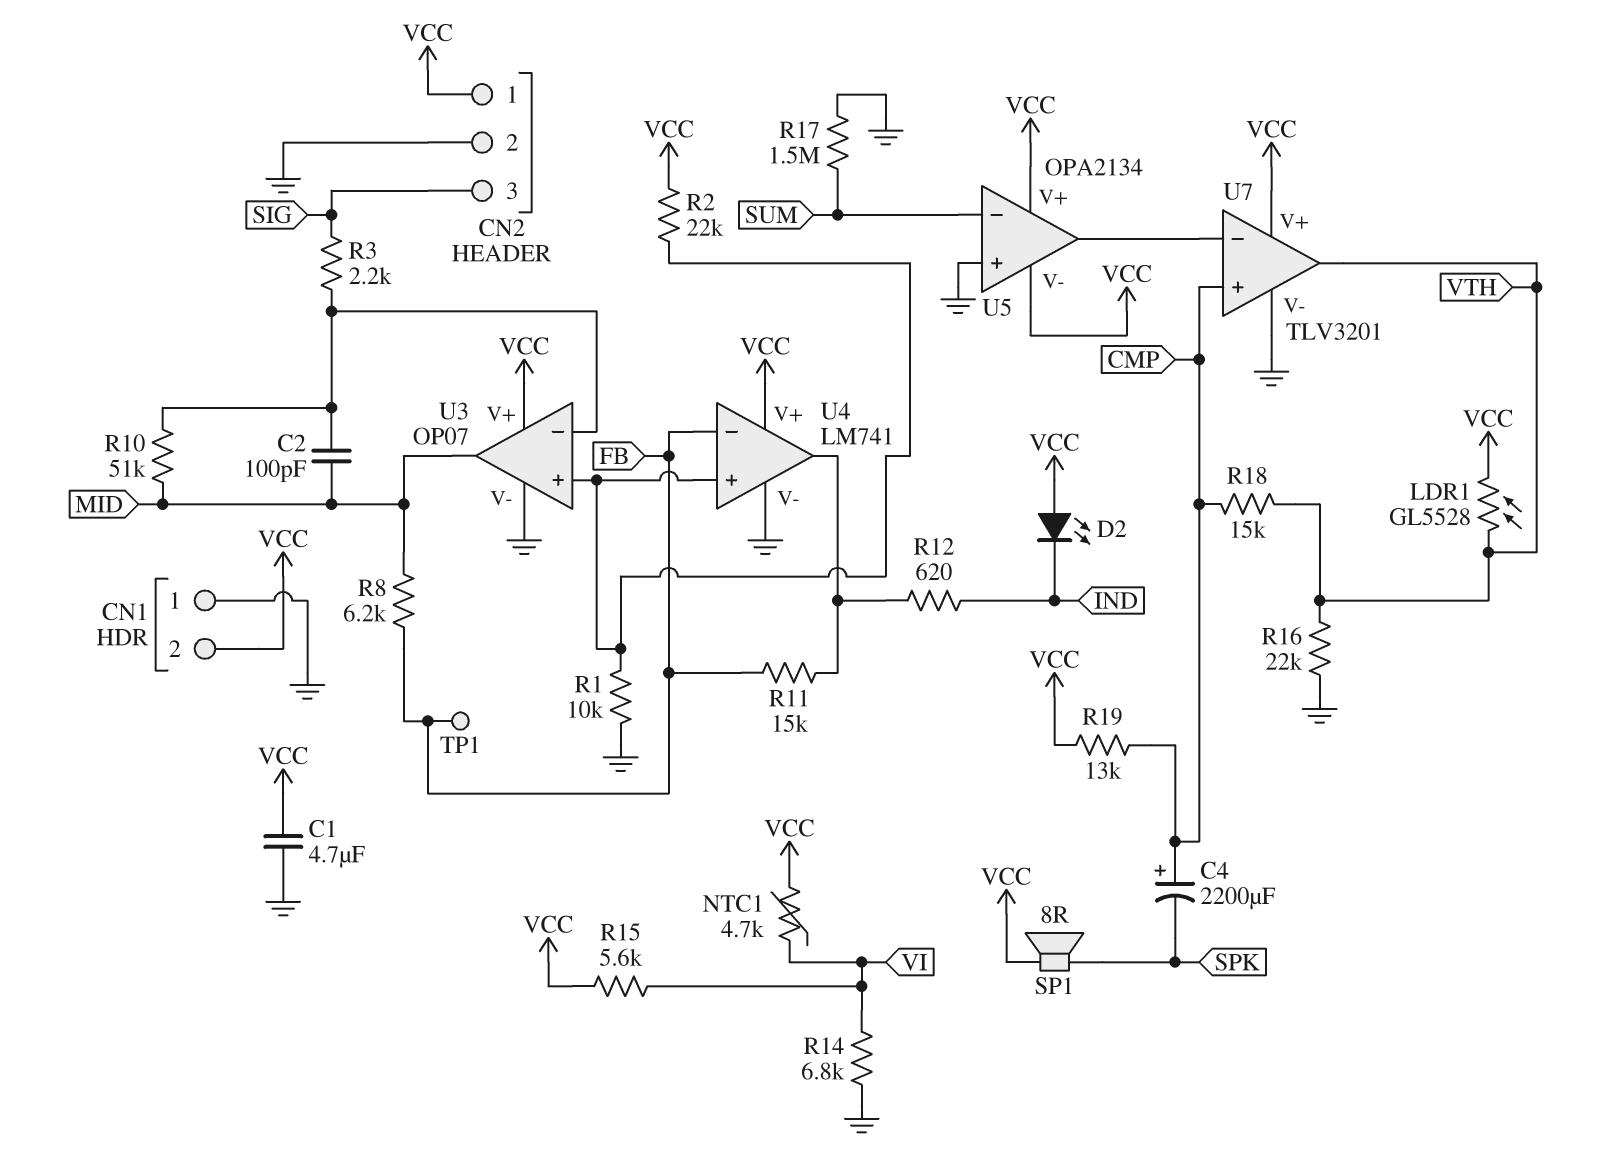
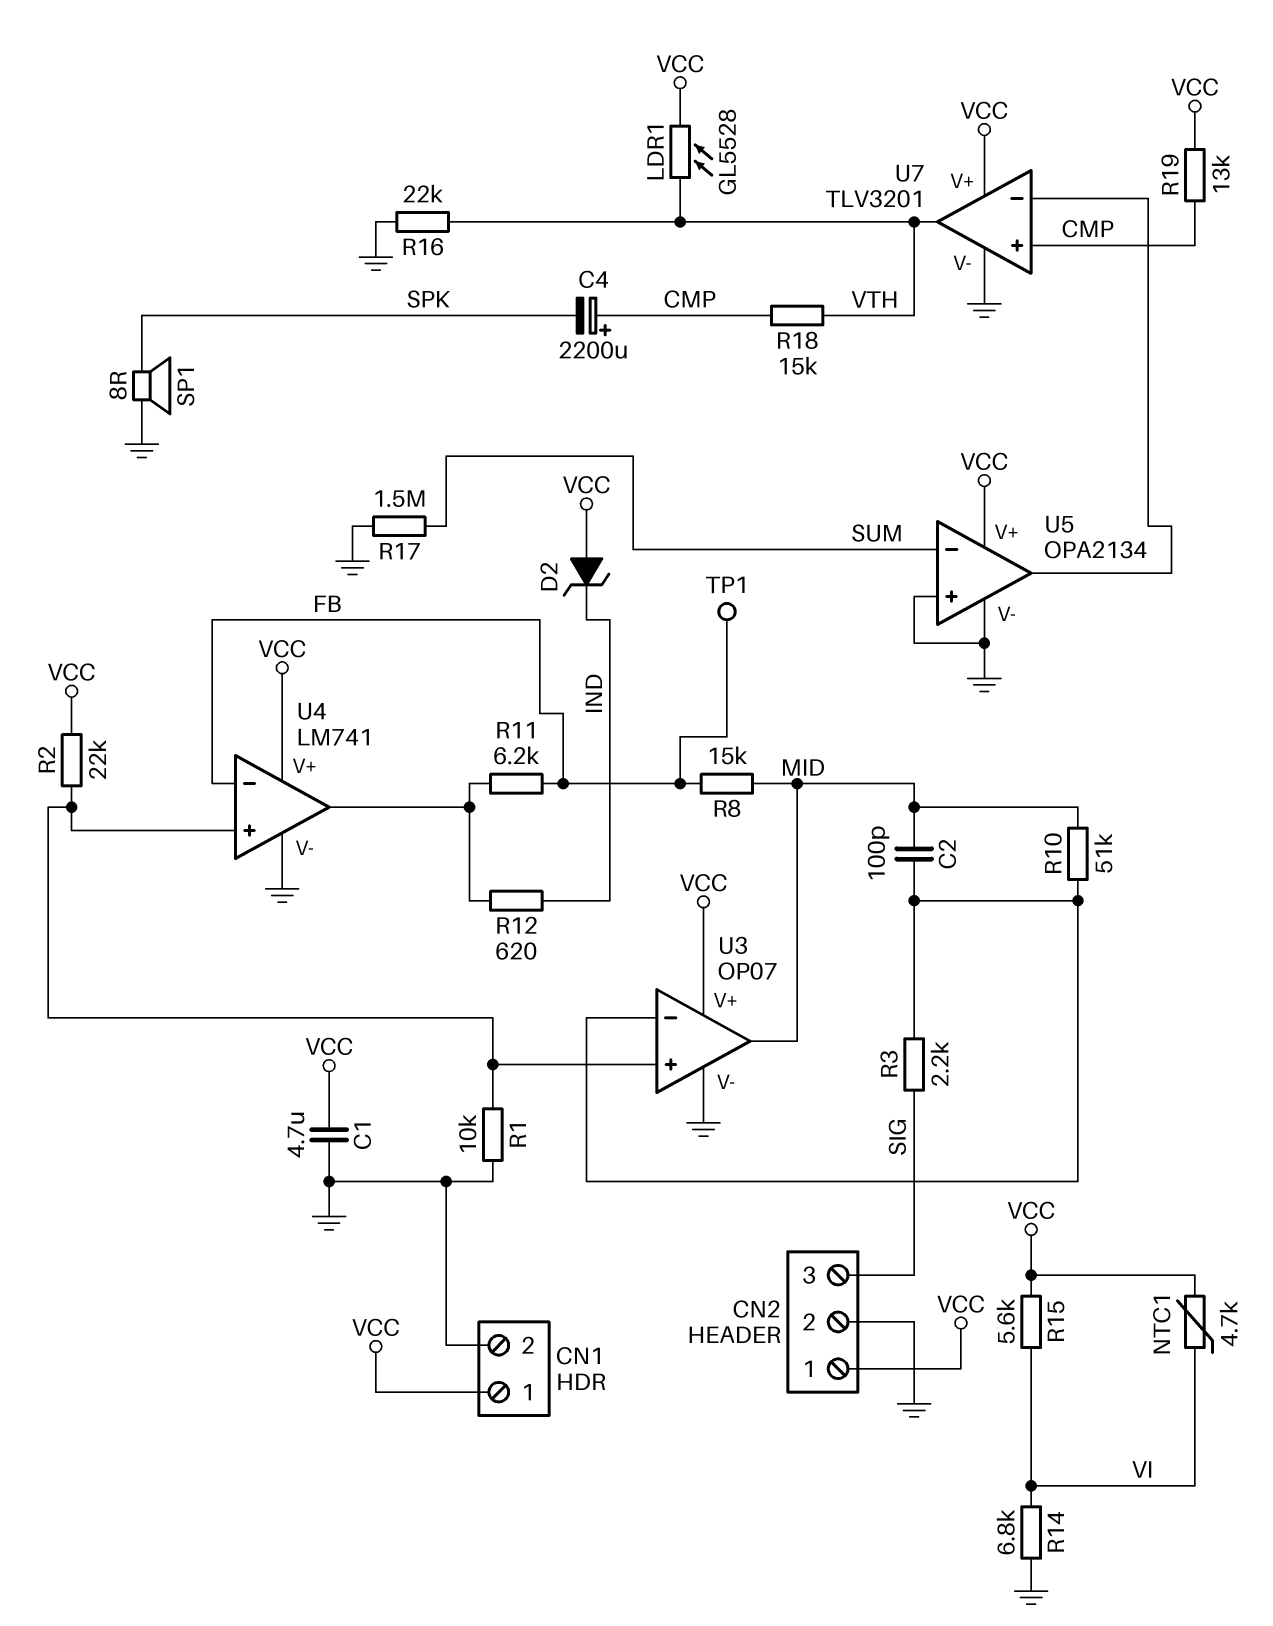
CN1 pin 1: GND -> VCC
CN1 pin 2: VCC -> GND
D2: LED (A VCC, K IND) -> zener (A VCC, K IND)
R8: 6.2k (FB, MID) -> 15k (FB, MID)
R11: 15k (FB, U4/out) -> 6.2k (FB, U4/out)
SP1: speaker 8R (SPK, VCC) -> speaker 8R (GND, SPK)
U5 pin V-: VCC -> GND

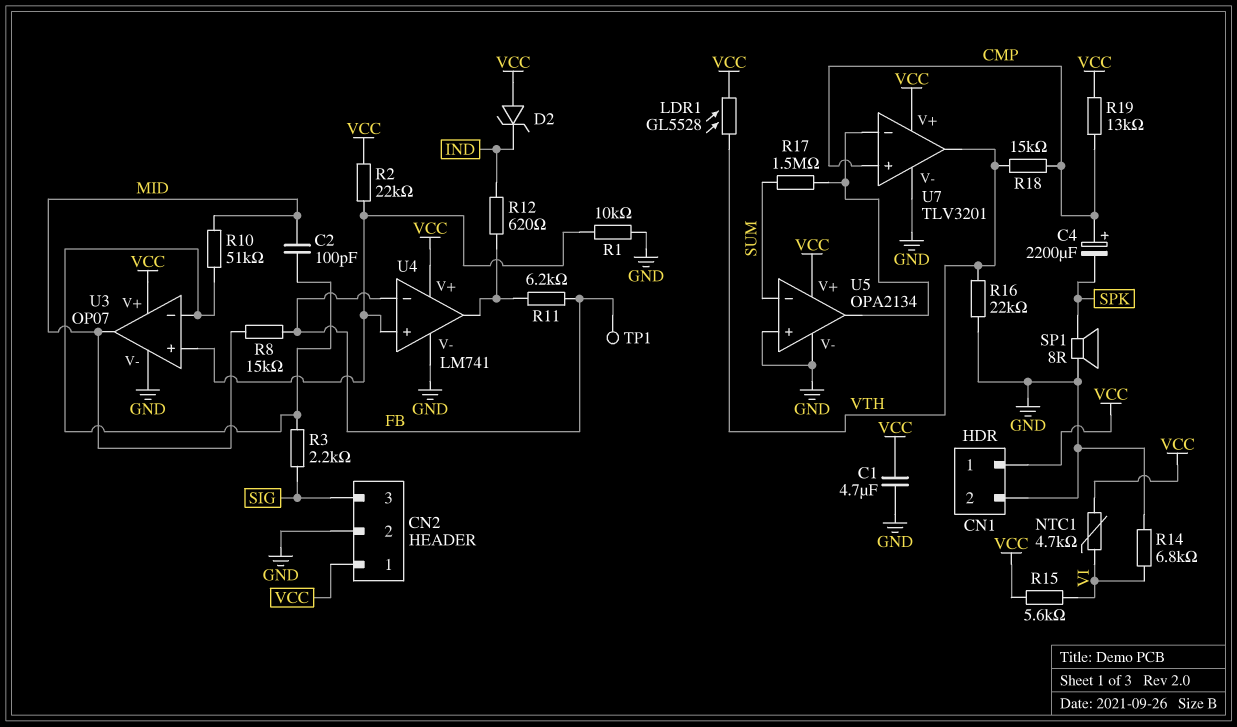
R17: 1.5M (GND, SUM) -> 1.5M (SUM, U5/out)

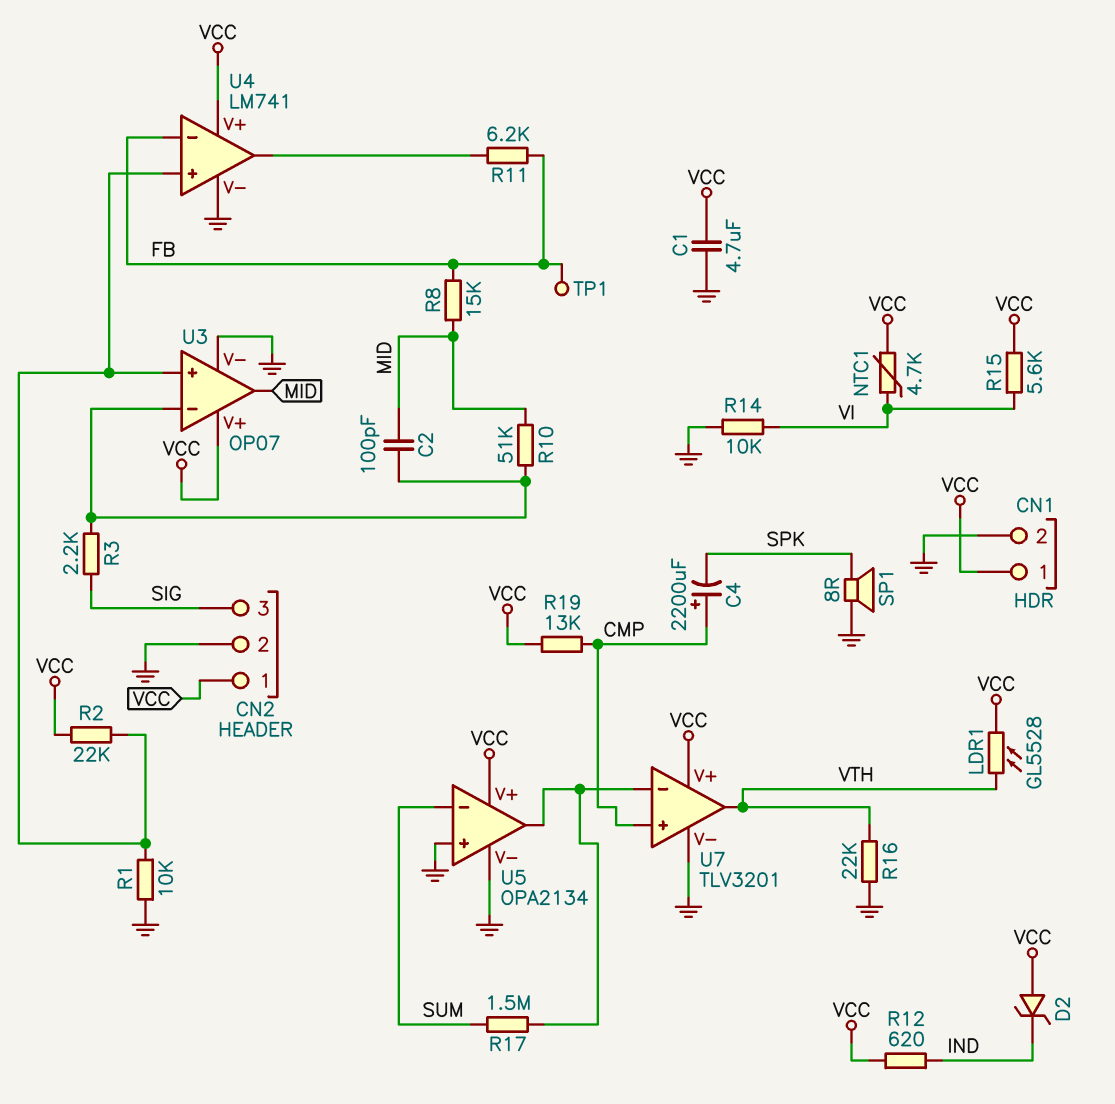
R12: 620 (IND, U4/out) -> 620 (IND, VCC)
R14: 6.8k (GND, VI) -> 10k (GND, VI)
R18: 15k (CMP, VTH) -> none

